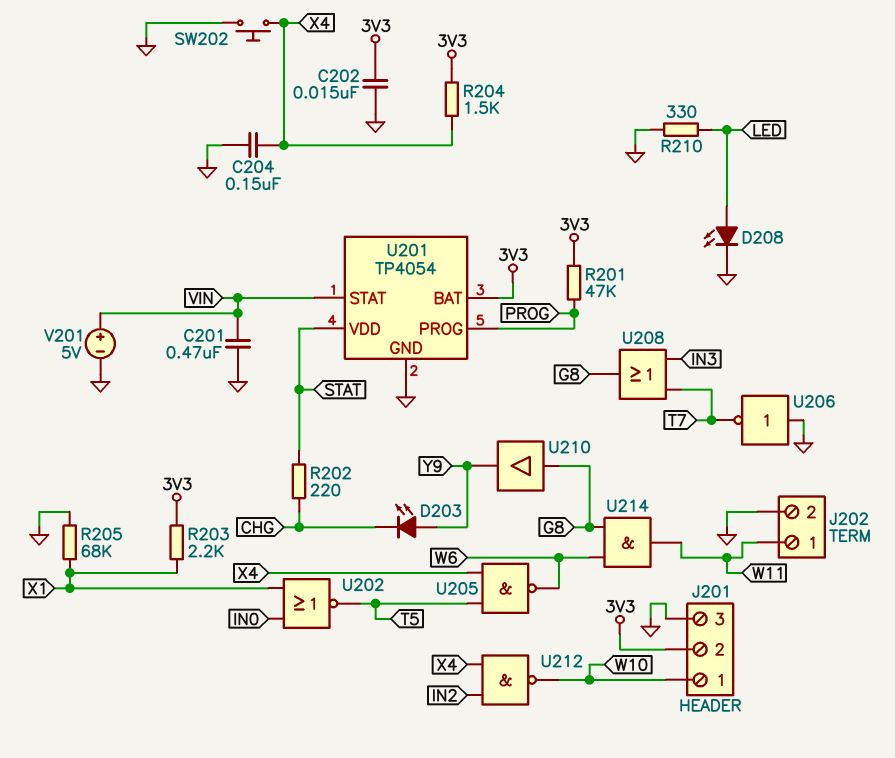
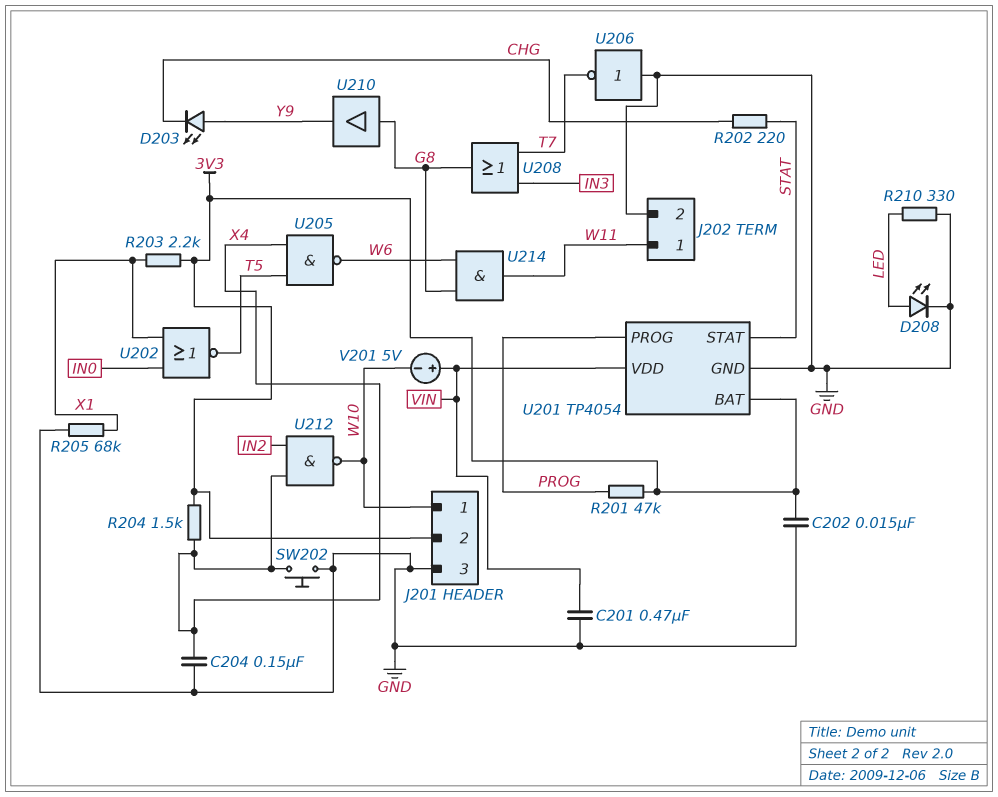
U201 pin STAT: VIN -> STAT
U201 pin VDD: STAT -> VIN
V201: 5V (plus VIN, minus GND) -> 5V (plus VIN, minus W10)

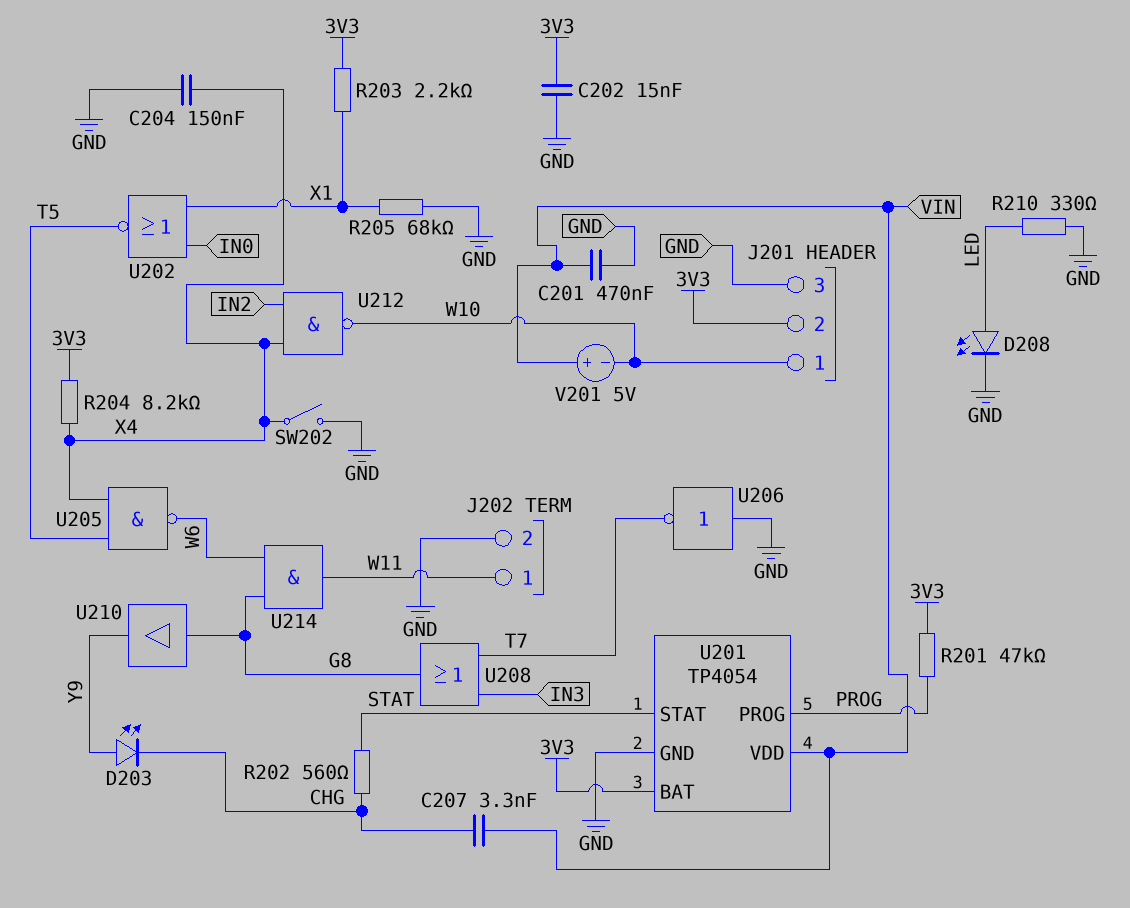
C207: none -> 3.3nF (CHG, VIN)
R202: 220 (CHG, STAT) -> 560 (CHG, STAT)
R204: 1.5k (3V3, X4) -> 8.2k (3V3, X4)
SW202: button (GND, X4) -> switch (GND, X4)

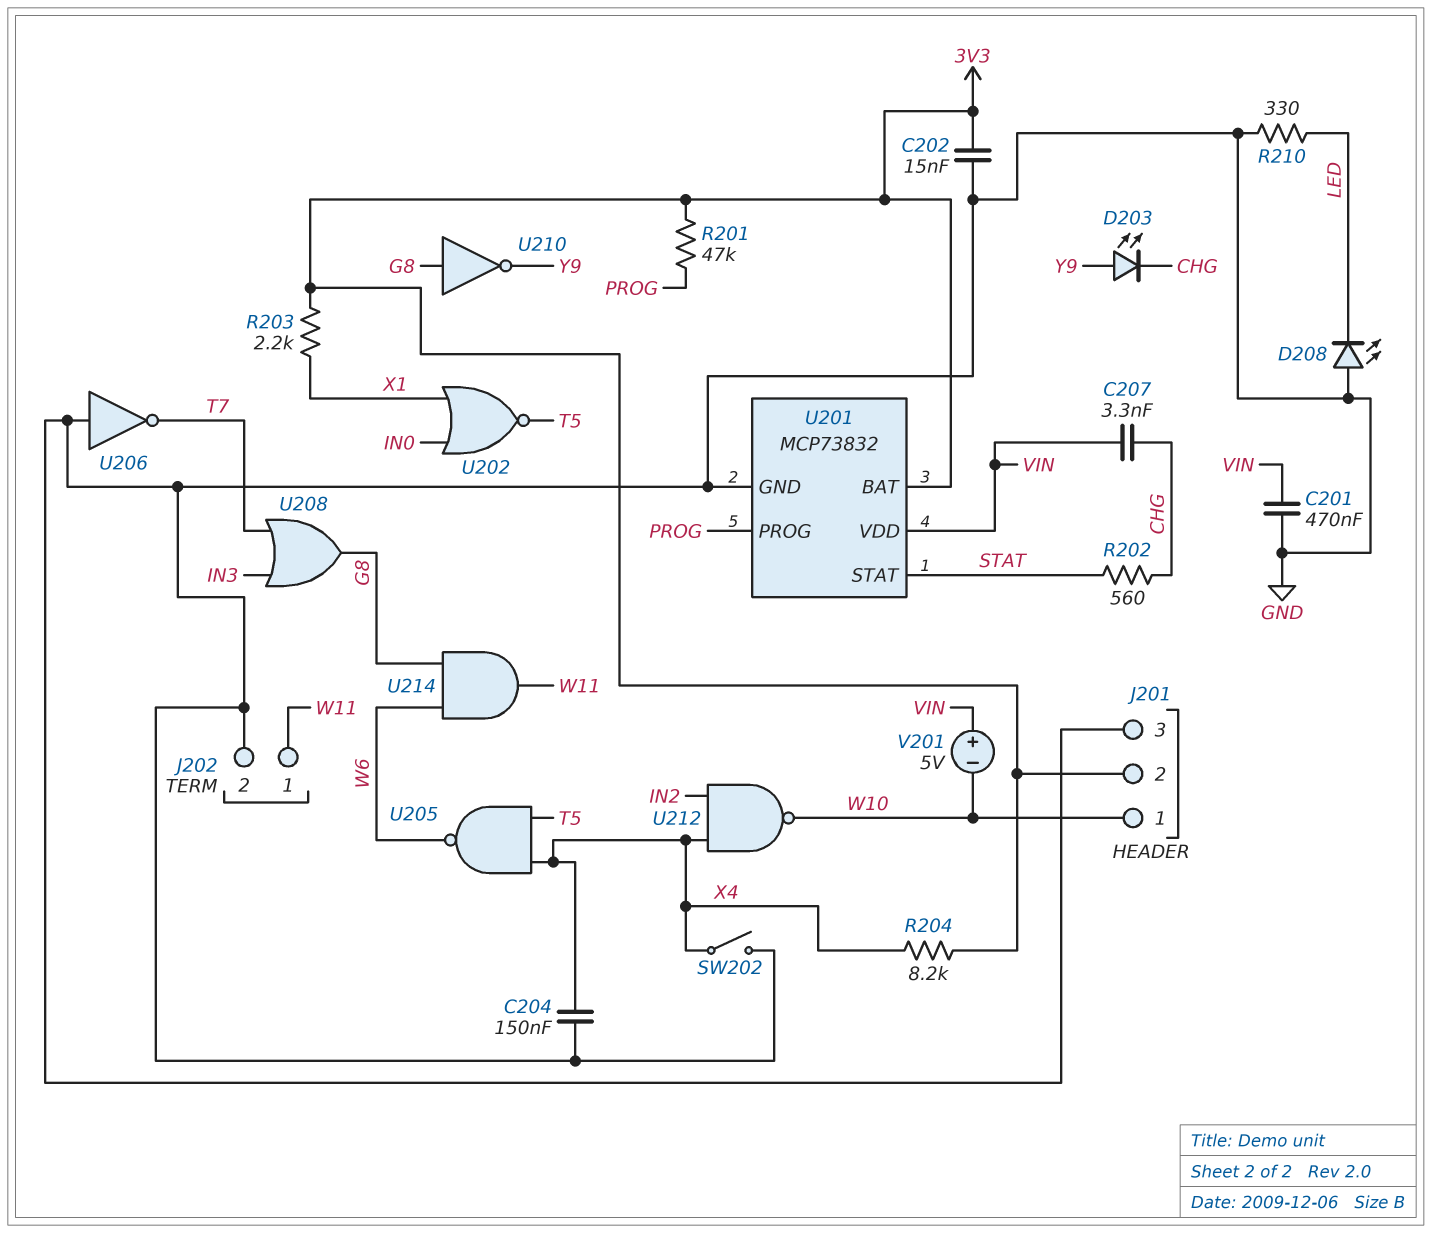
D208: LED (A LED, K GND) -> LED (A GND, K LED)
R205: 68k (GND, X1) -> none
U201: TP4054 -> MCP73832
U210: buffer (in G8, out Y9) -> NOT (in G8, out Y9)

